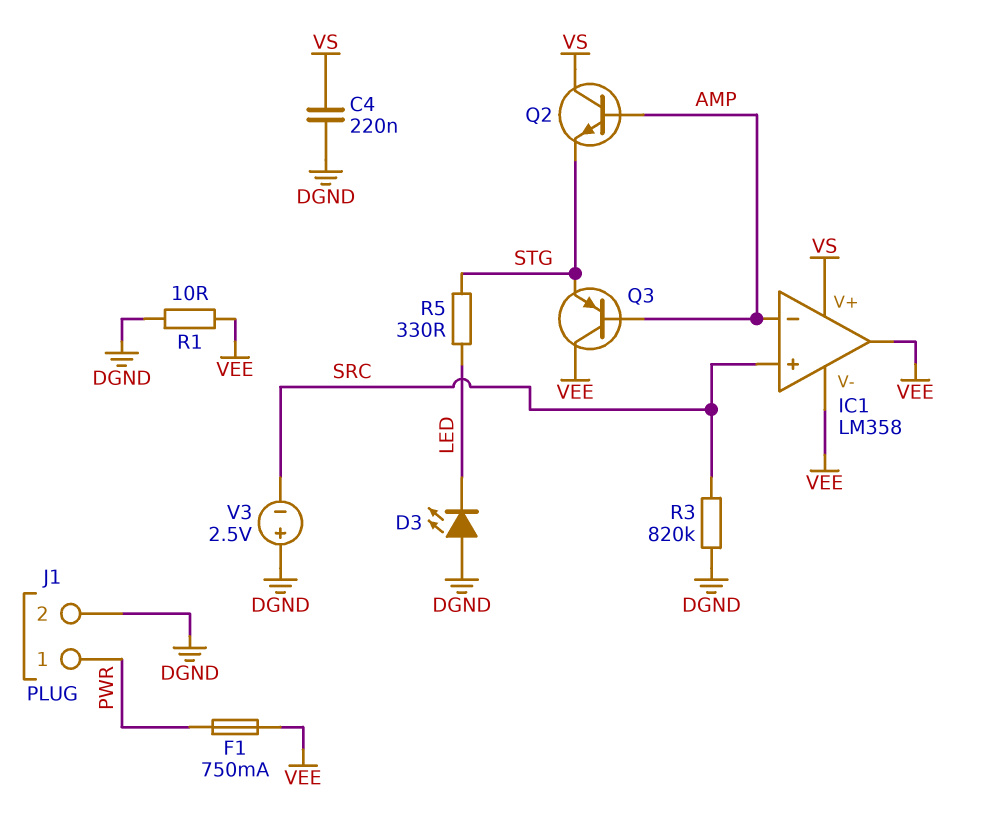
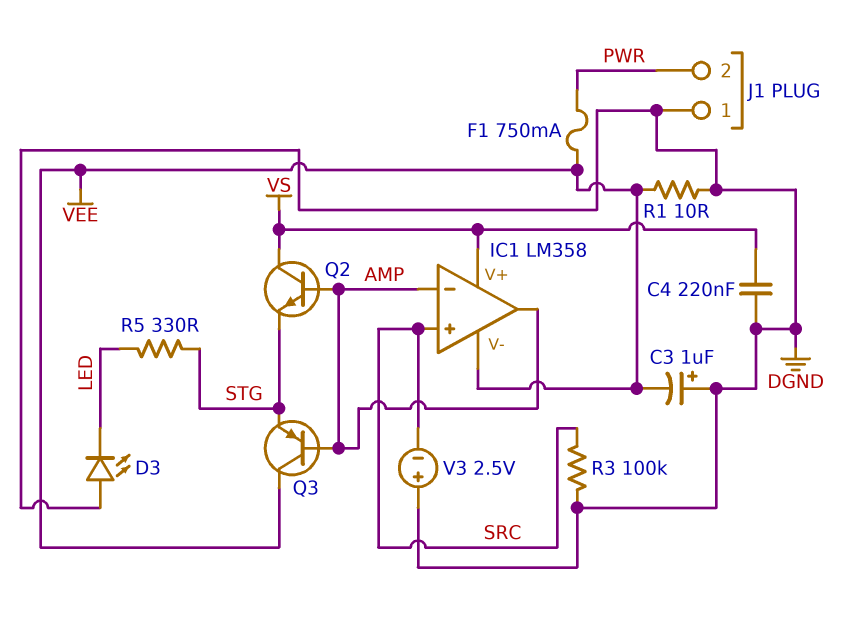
C3: none -> 1uF (plus DGND, minus VEE)
IC1 pin out: VEE -> AMP
J1 pin 1: PWR -> DGND
J1 pin 2: DGND -> PWR
R3: 820k (DGND, SRC) -> 100k (DGND, SRC)

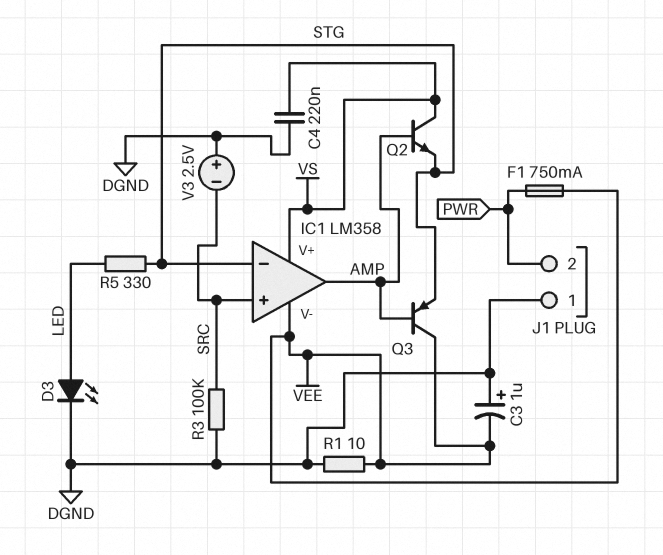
D3: LED (A DGND, K LED) -> LED (A LED, K DGND)
IC1 pin in-: AMP -> STG

